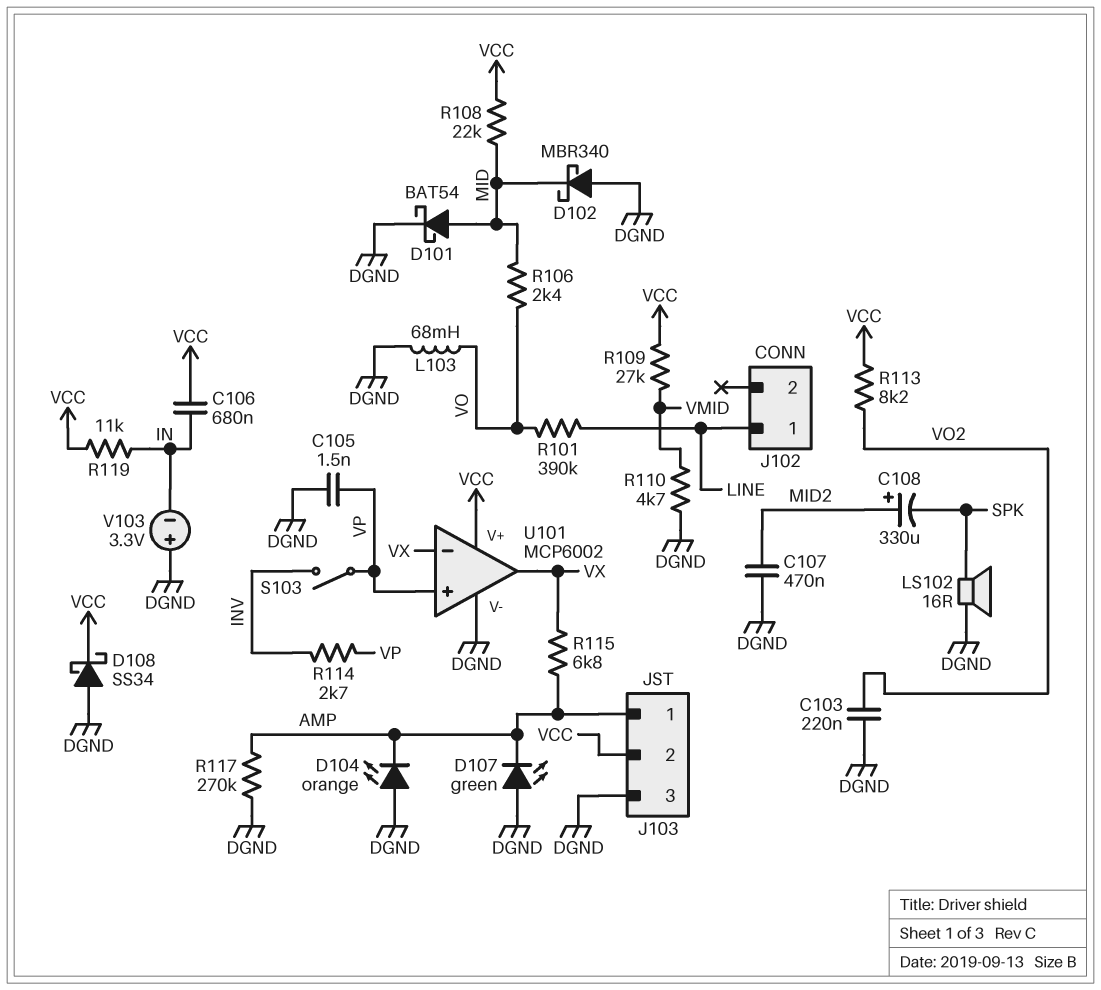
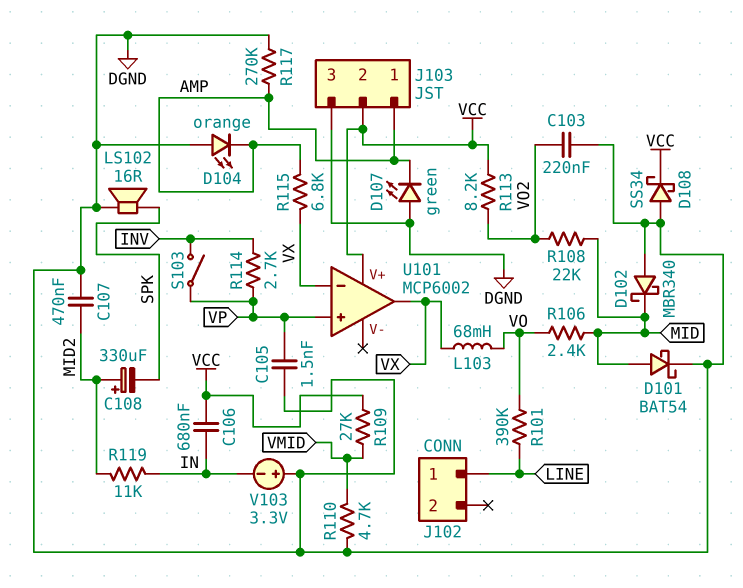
L103: 68mH (DGND, VO) -> 68mH (VO, VX)
R108: 22k (MID, VCC) -> 22k (MID, VO2)
R119: 11k (IN, VCC) -> 11k (IN, MID2)
U101 pin V-: DGND -> none

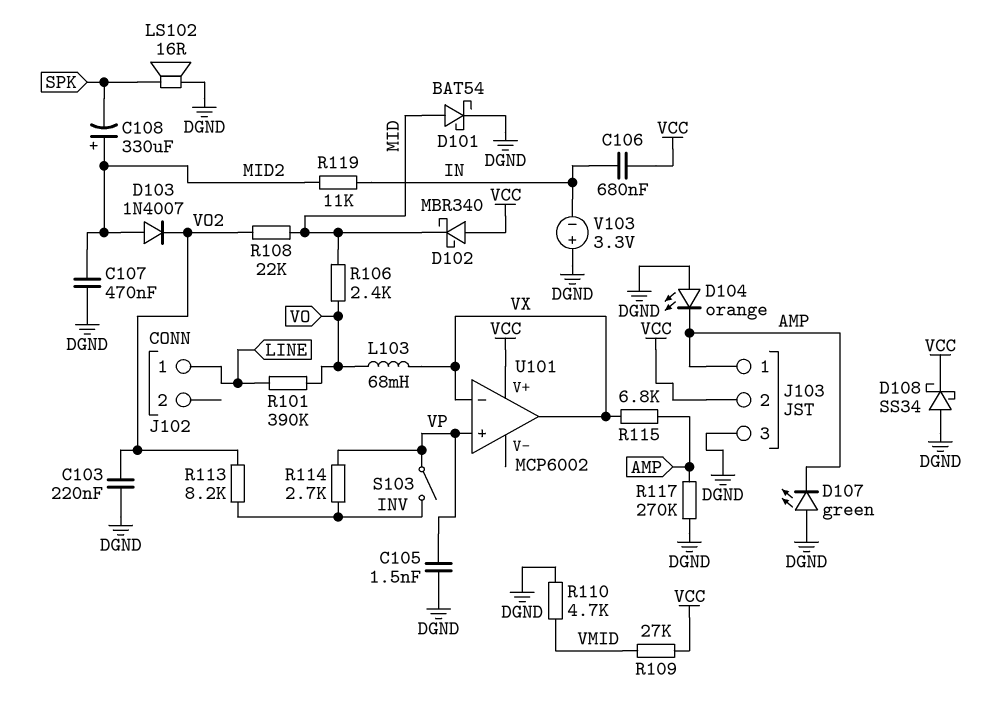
D102: schottky MBR340 (A DGND, K MID) -> schottky MBR340 (A VCC, K MID)
D103: none -> diode 1N4007 (A MID2, K VO2)
R113: 8.2k (VCC, VO2) -> 8.2k (INV, VO2)

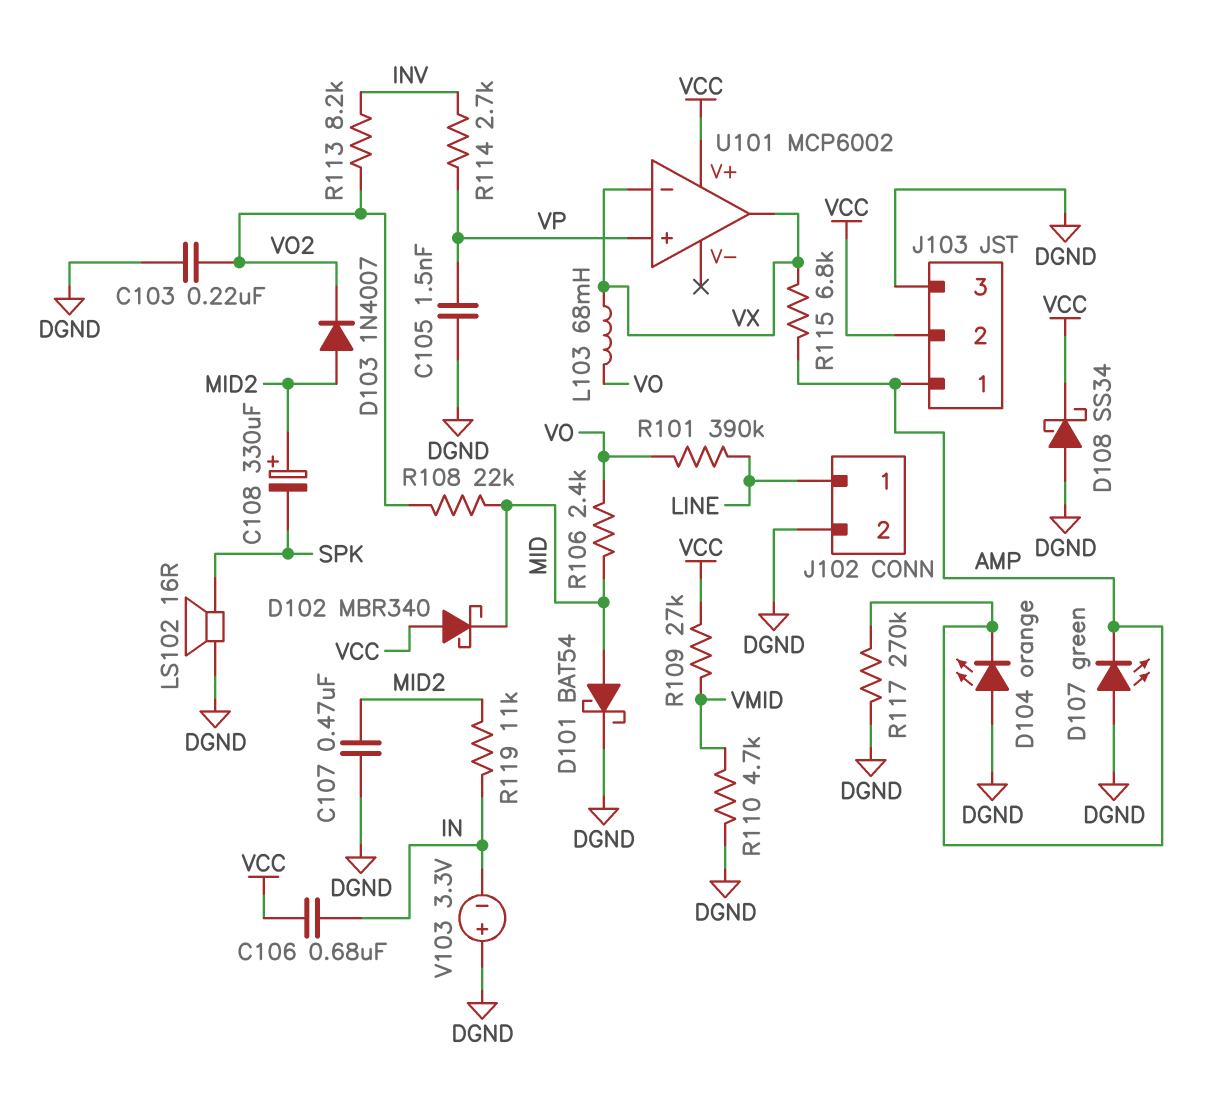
J102 pin 2: none -> DGND
S103: switch (INV, VP) -> none

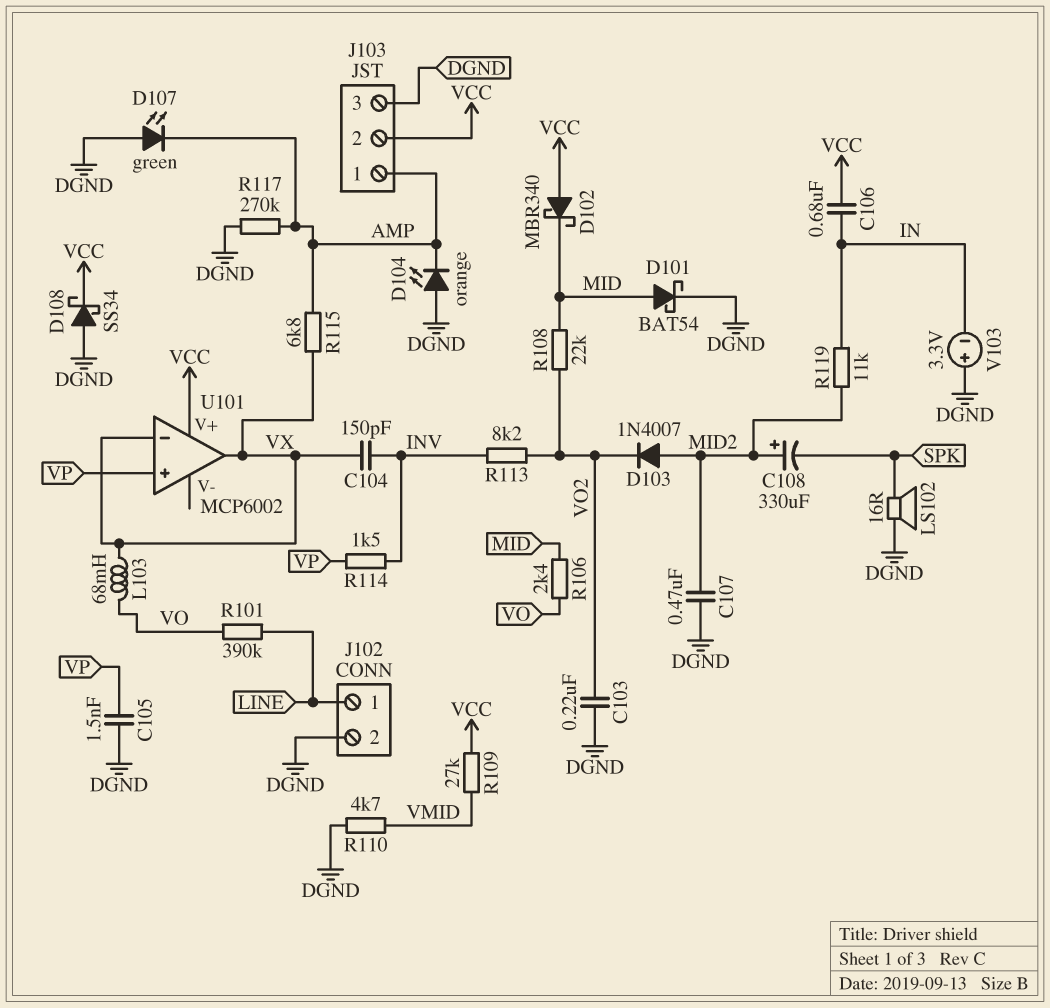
C104: none -> 150pF (INV, VX)
R114: 2.7k (INV, VP) -> 1.5k (INV, VP)

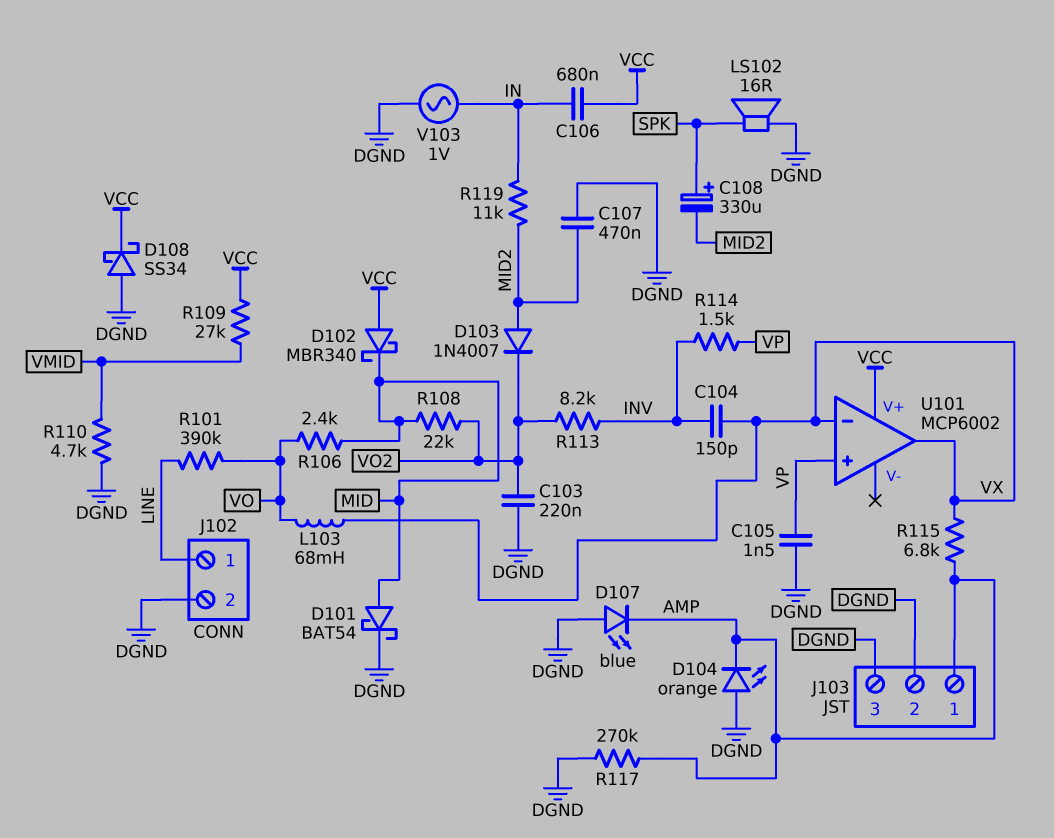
C108: 330uF (plus MID2, minus SPK) -> 330uF (plus SPK, minus MID2)
D107: LED green (A DGND, K AMP) -> LED blue (A DGND, K AMP)
J103 pin 2: VCC -> DGND
V103: 3.3V (plus DGND, minus IN) -> AC 1V (DGND, IN)

